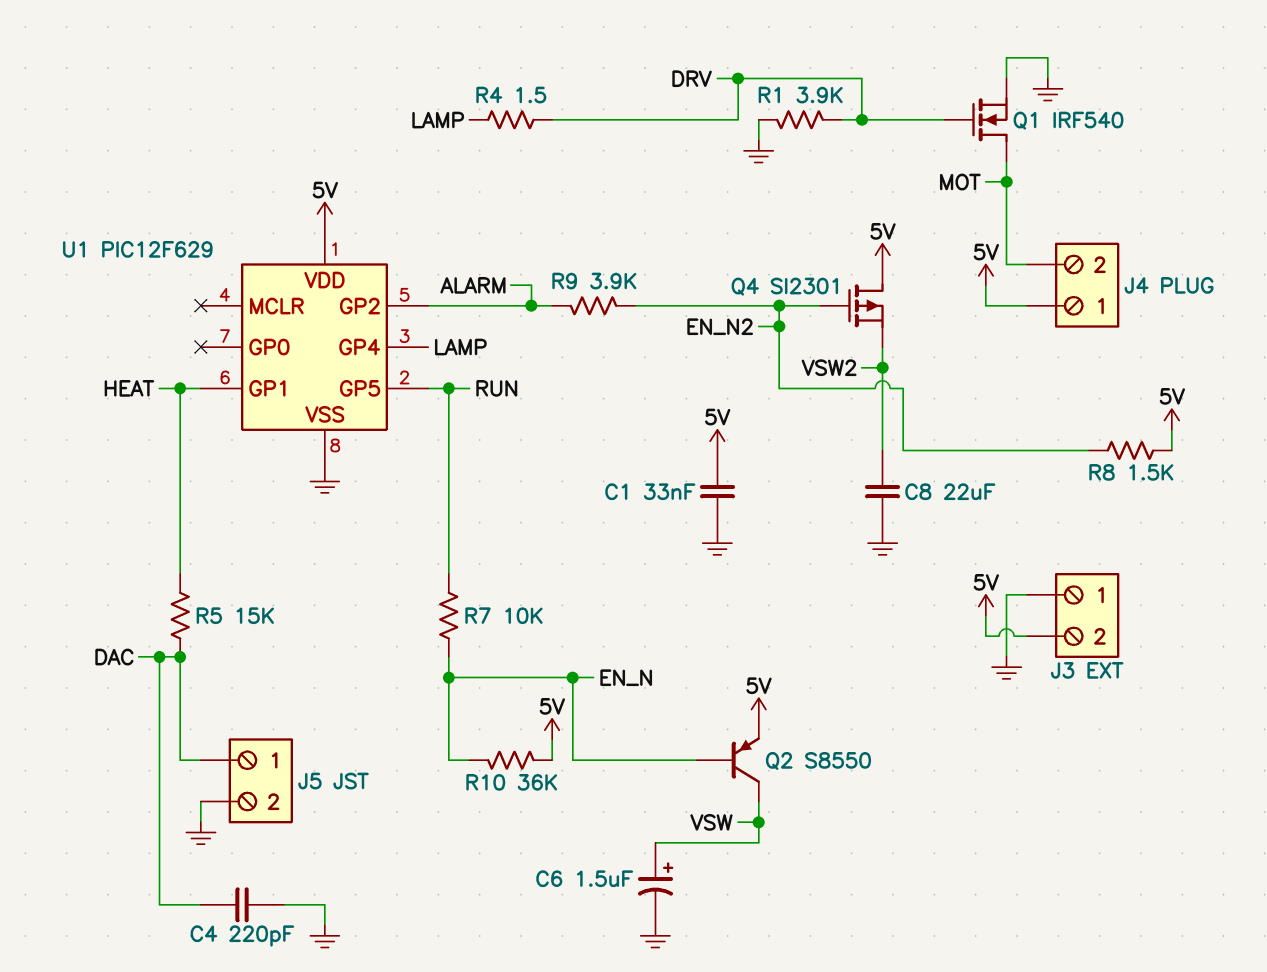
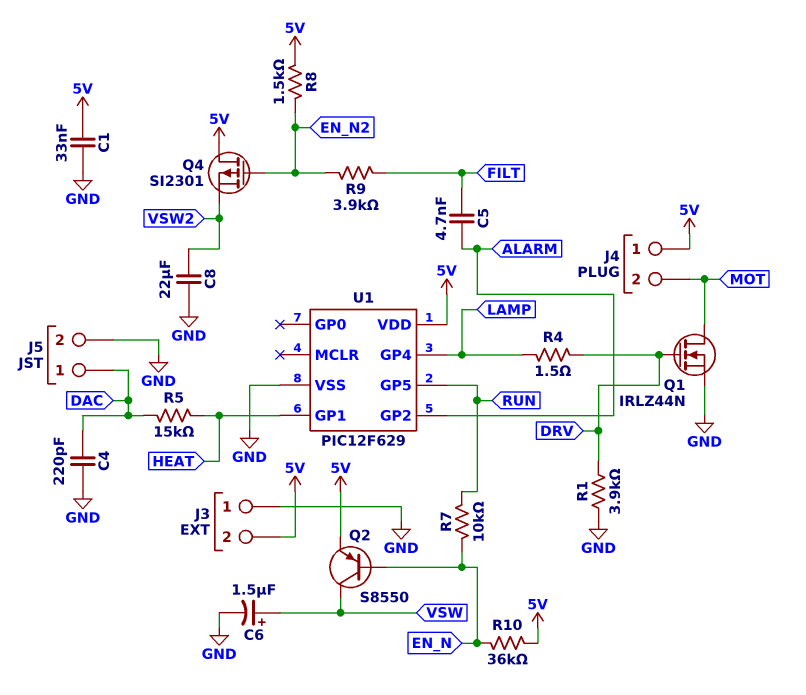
C5: none -> 4.7nF (ALARM, FILT)
Q1: NMOS IRF540 (G DRV, D MOT, S GND) -> NMOS IRLZ44N (G DRV, D MOT, S GND)
R9: 3.9k (ALARM, EN_N2) -> 3.9k (EN_N2, FILT)

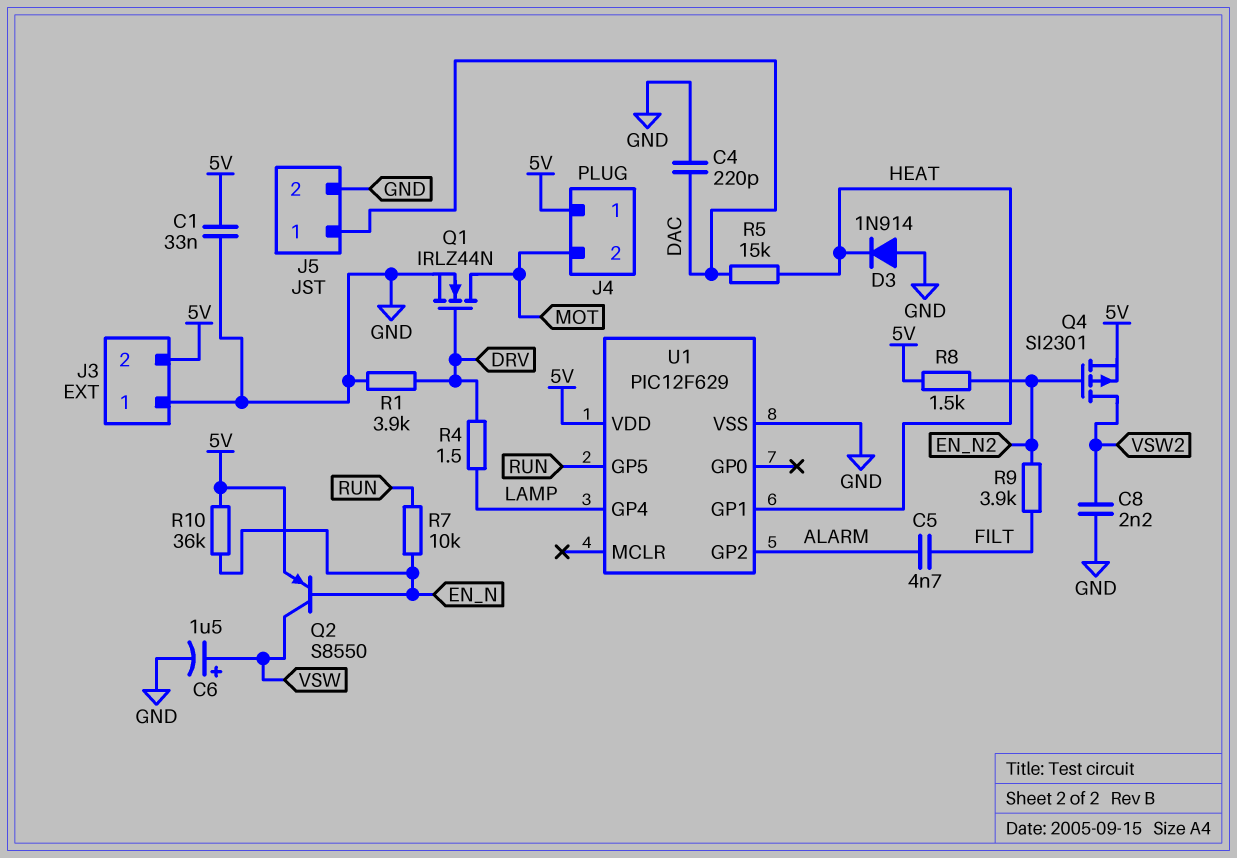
C8: 22uF (GND, VSW2) -> 2.2nF (GND, VSW2)
D3: none -> diode 1N914 (A GND, K HEAT)
Q4: PMOS SI2301 (G EN_N2, D 5V, S VSW2) -> PMOS SI2301 (G EN_N2, D VSW2, S 5V)

